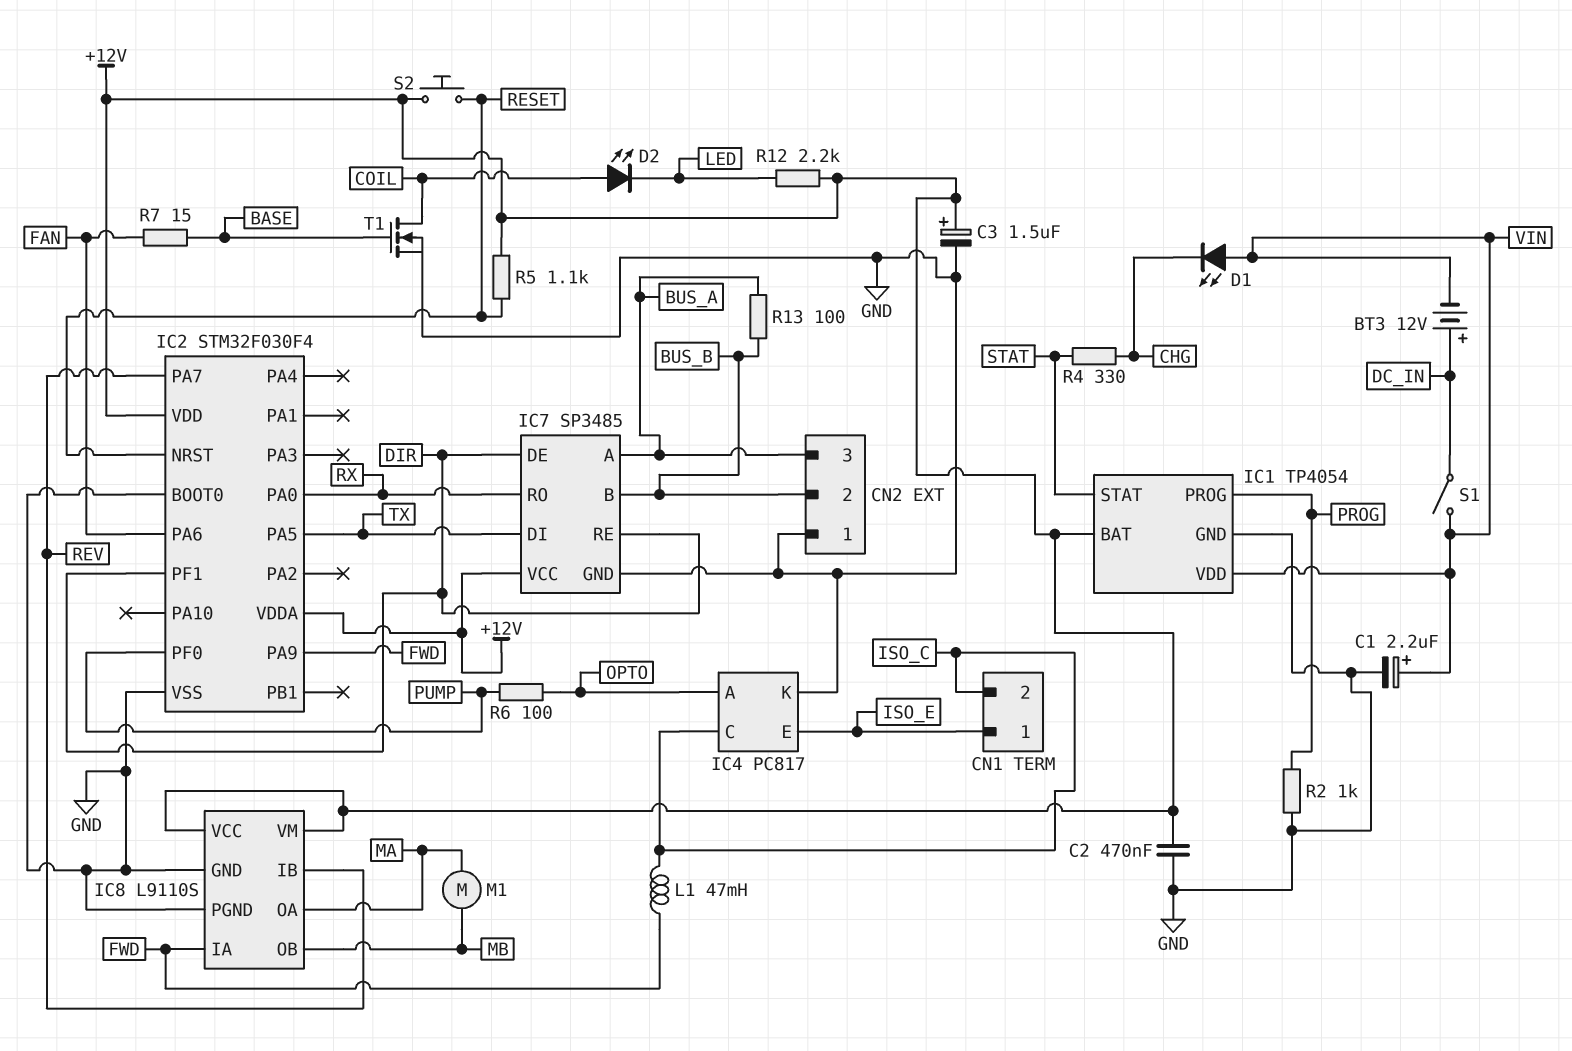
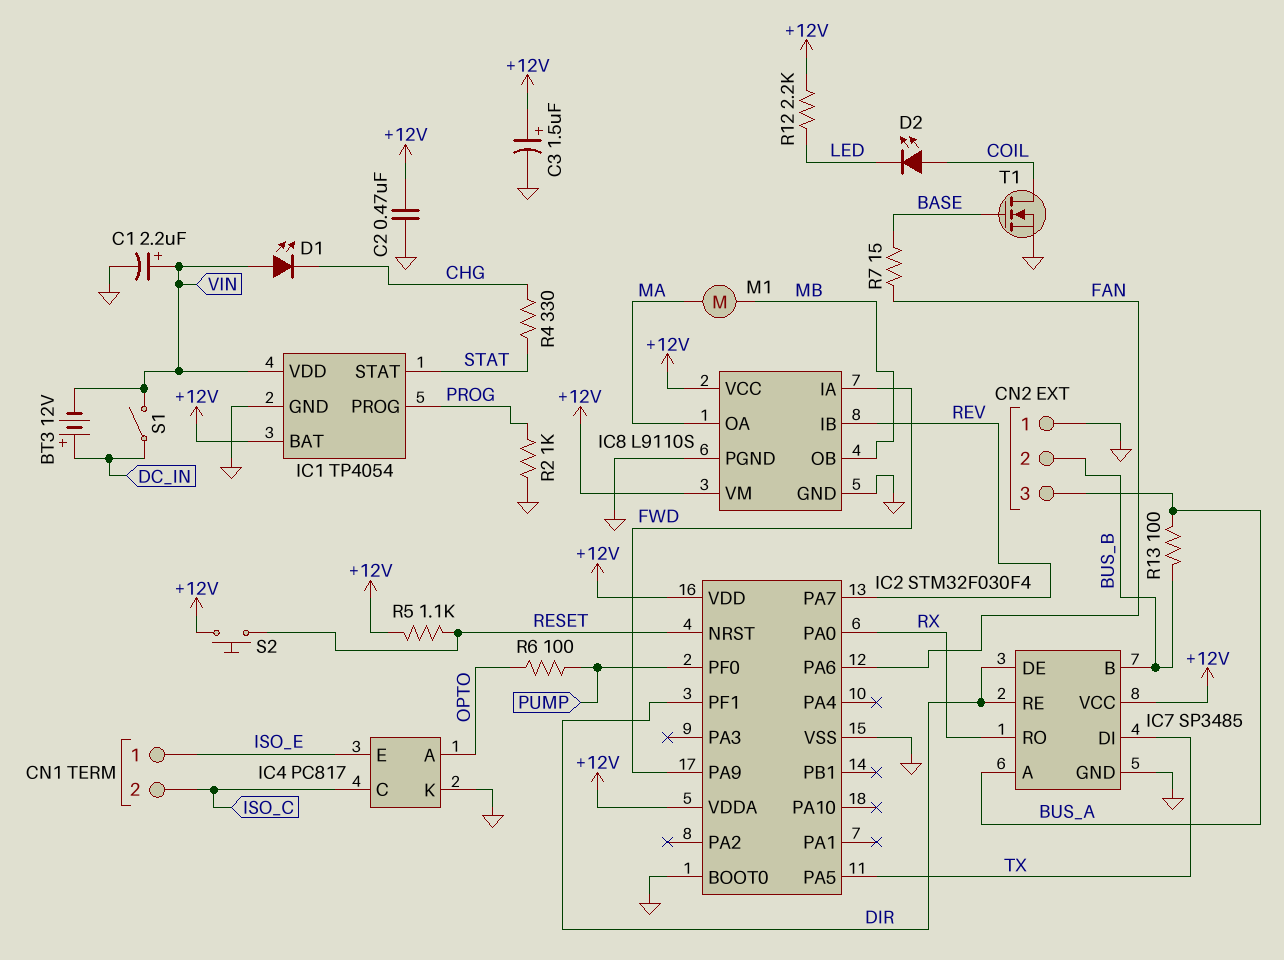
L1: 47mH (FWD, ISO_C) -> none

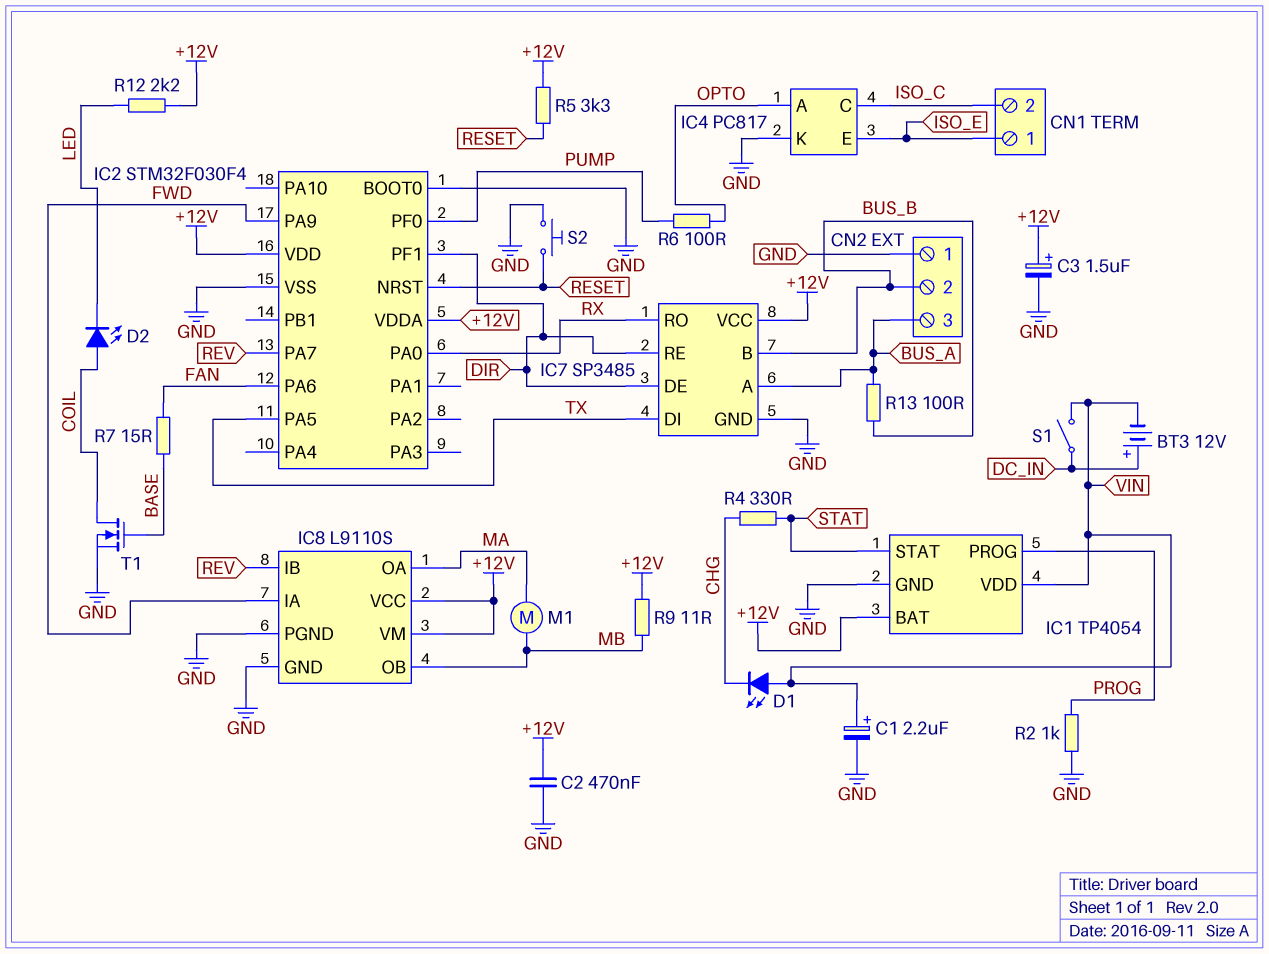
R5: 1.1k (+12V, RESET) -> 3.3k (+12V, RESET)
R9: none -> 11 (+12V, MB)
S2: button (+12V, RESET) -> button (GND, RESET)

